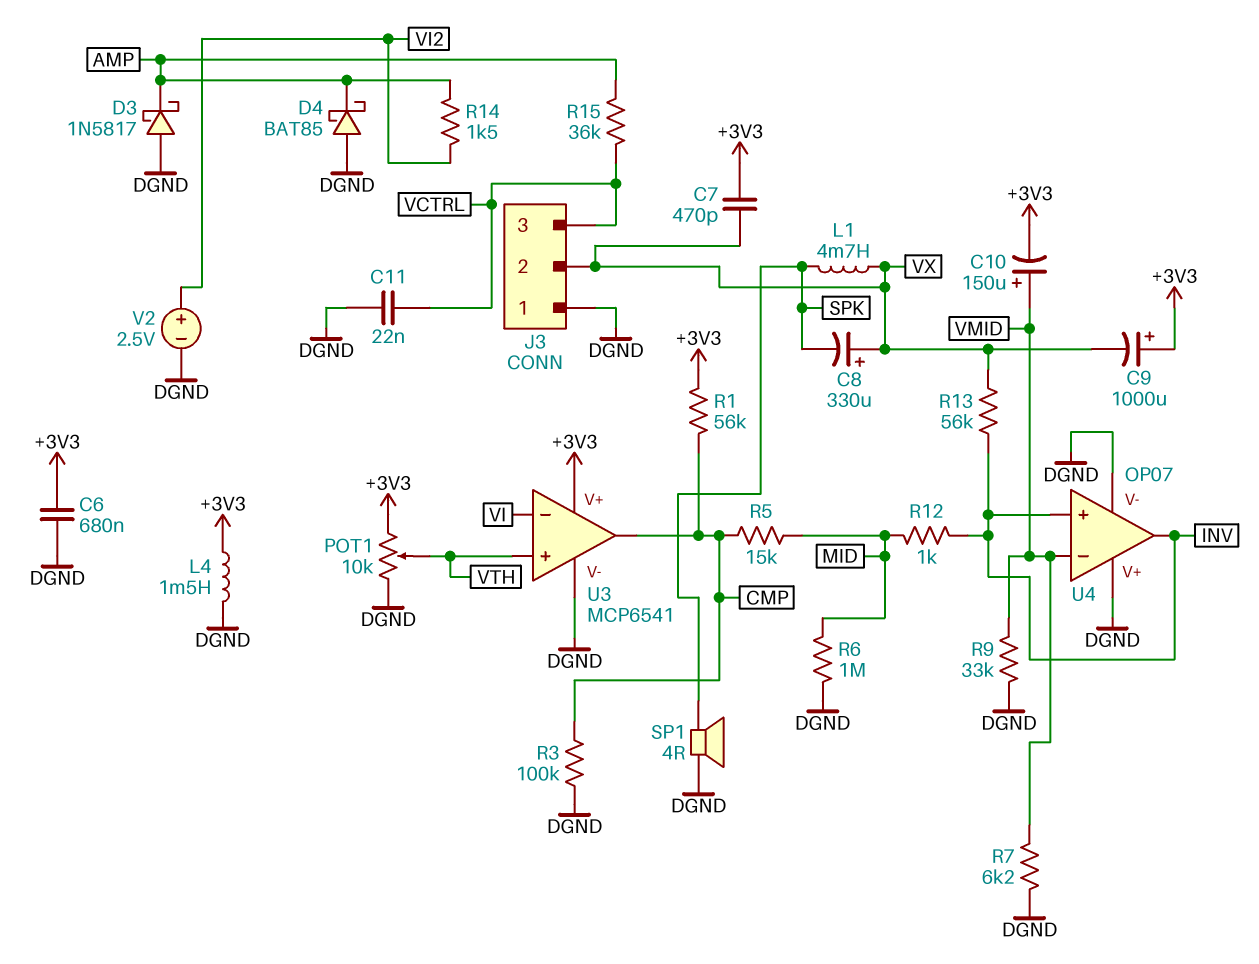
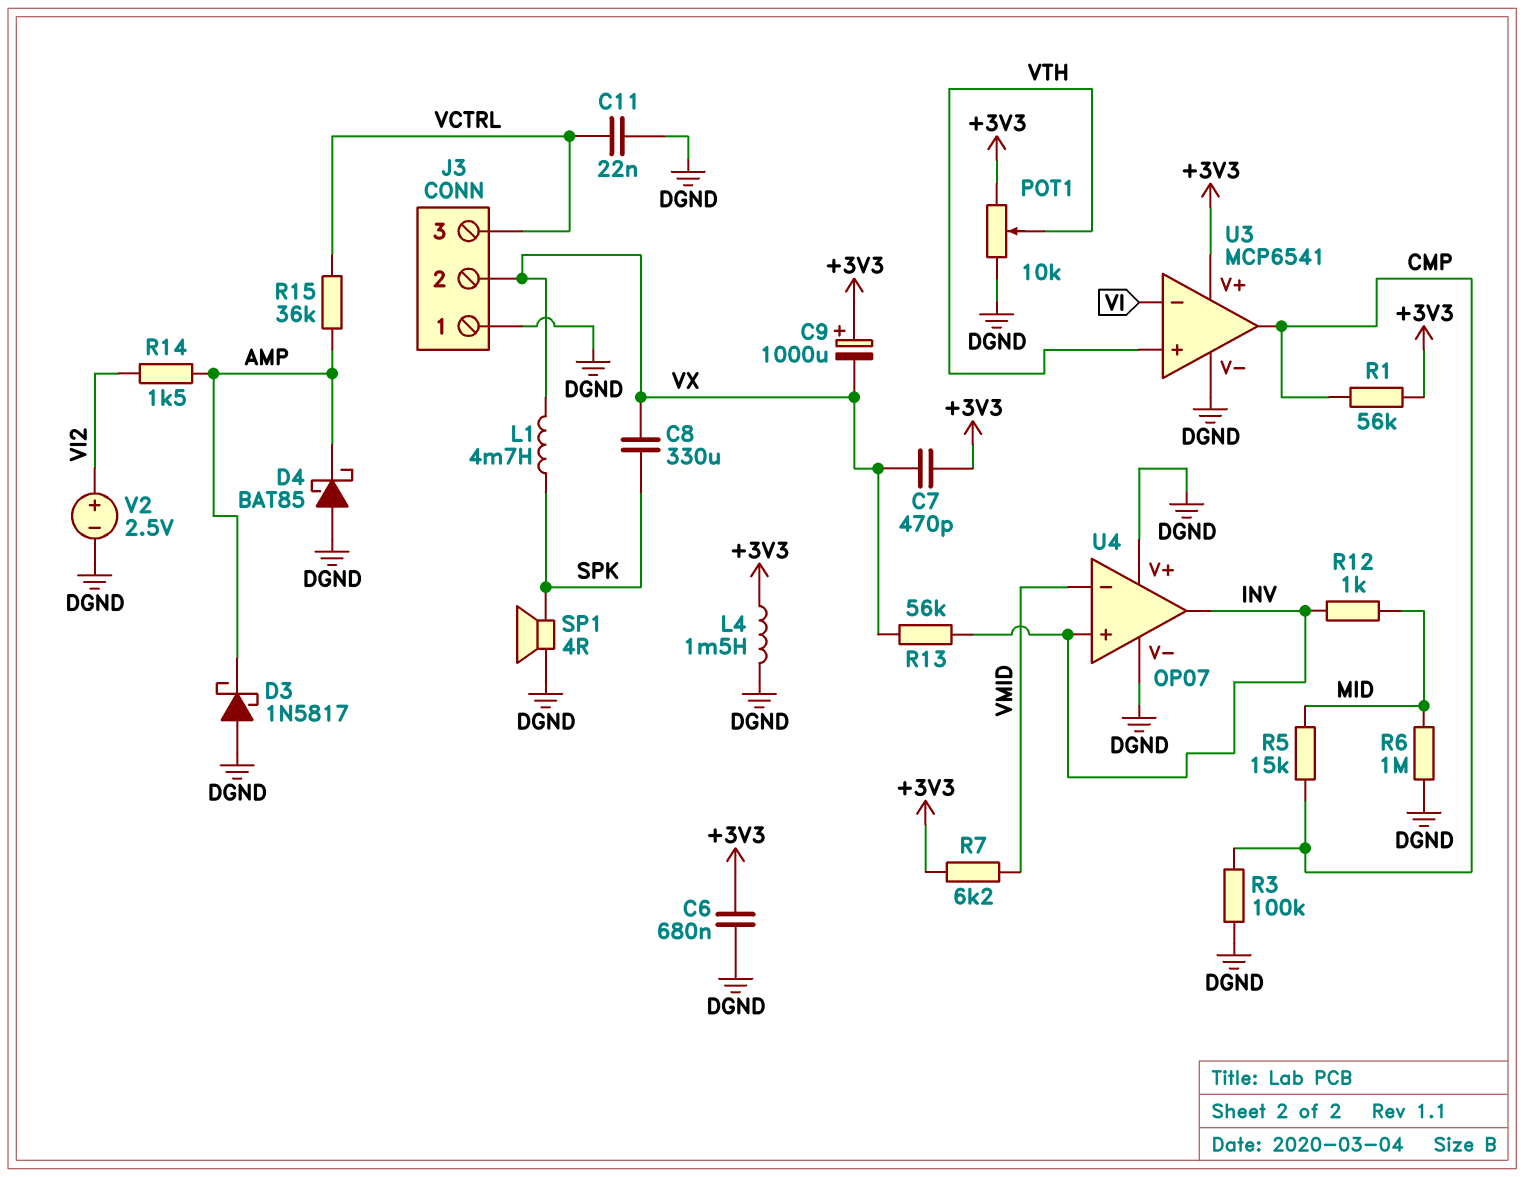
C8: 330uF (plus VX, minus SPK) -> 330uF (SPK, VX)
C10: 150uF (plus VMID, minus +3V3) -> none
R7: 6.2k (DGND, VMID) -> 6.2k (+3V3, VMID)
R9: 33k (DGND, VMID) -> none

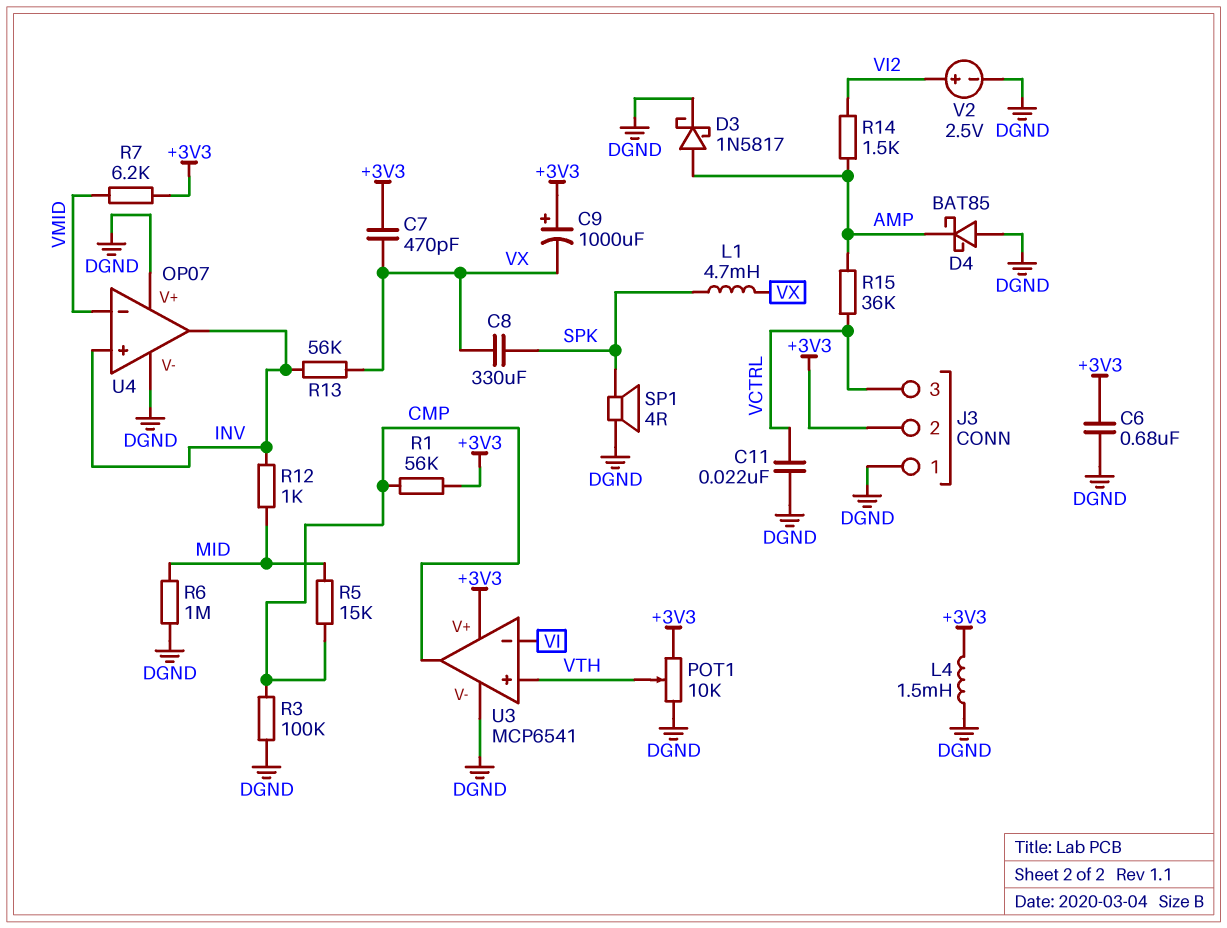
D3: schottky 1N5817 (A DGND, K AMP) -> schottky 1N5817 (A AMP, K DGND)
J3 pin 2: VX -> +3V3

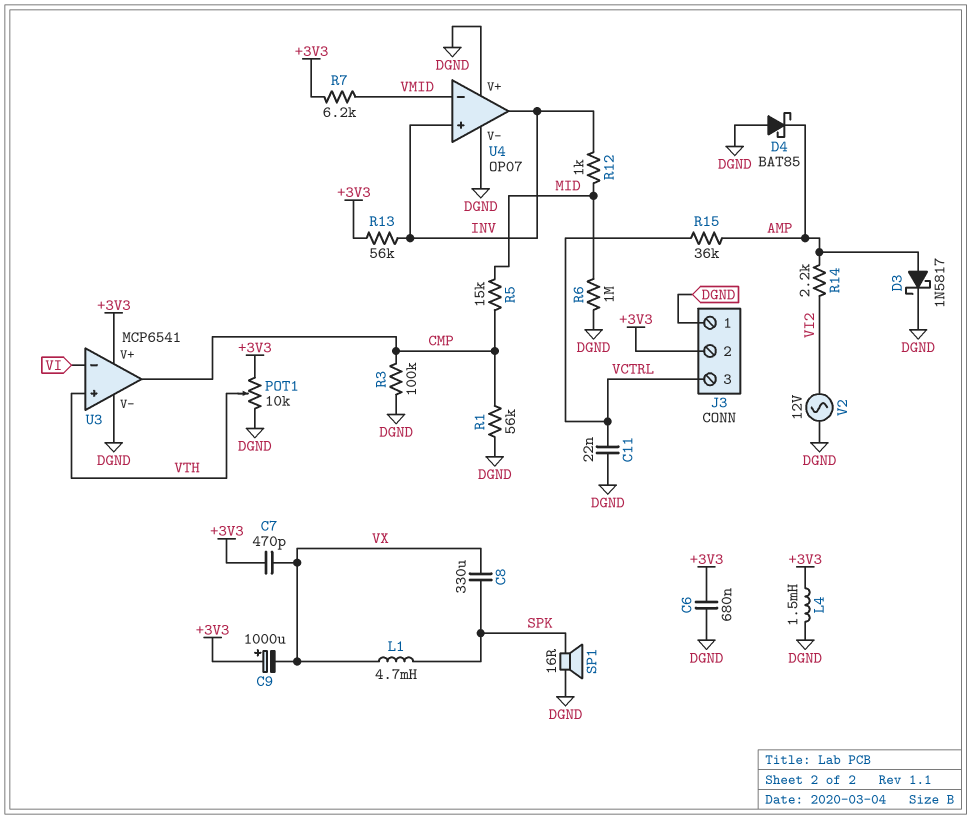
R1: 56k (+3V3, CMP) -> 56k (CMP, DGND)
R13: 56k (INV, VX) -> 56k (+3V3, INV)
R14: 1.5k (AMP, VI2) -> 2.2k (AMP, VI2)
SP1: speaker 4R (DGND, SPK) -> speaker 16R (DGND, SPK)
V2: 2.5V (plus VI2, minus DGND) -> AC 12V (DGND, VI2)

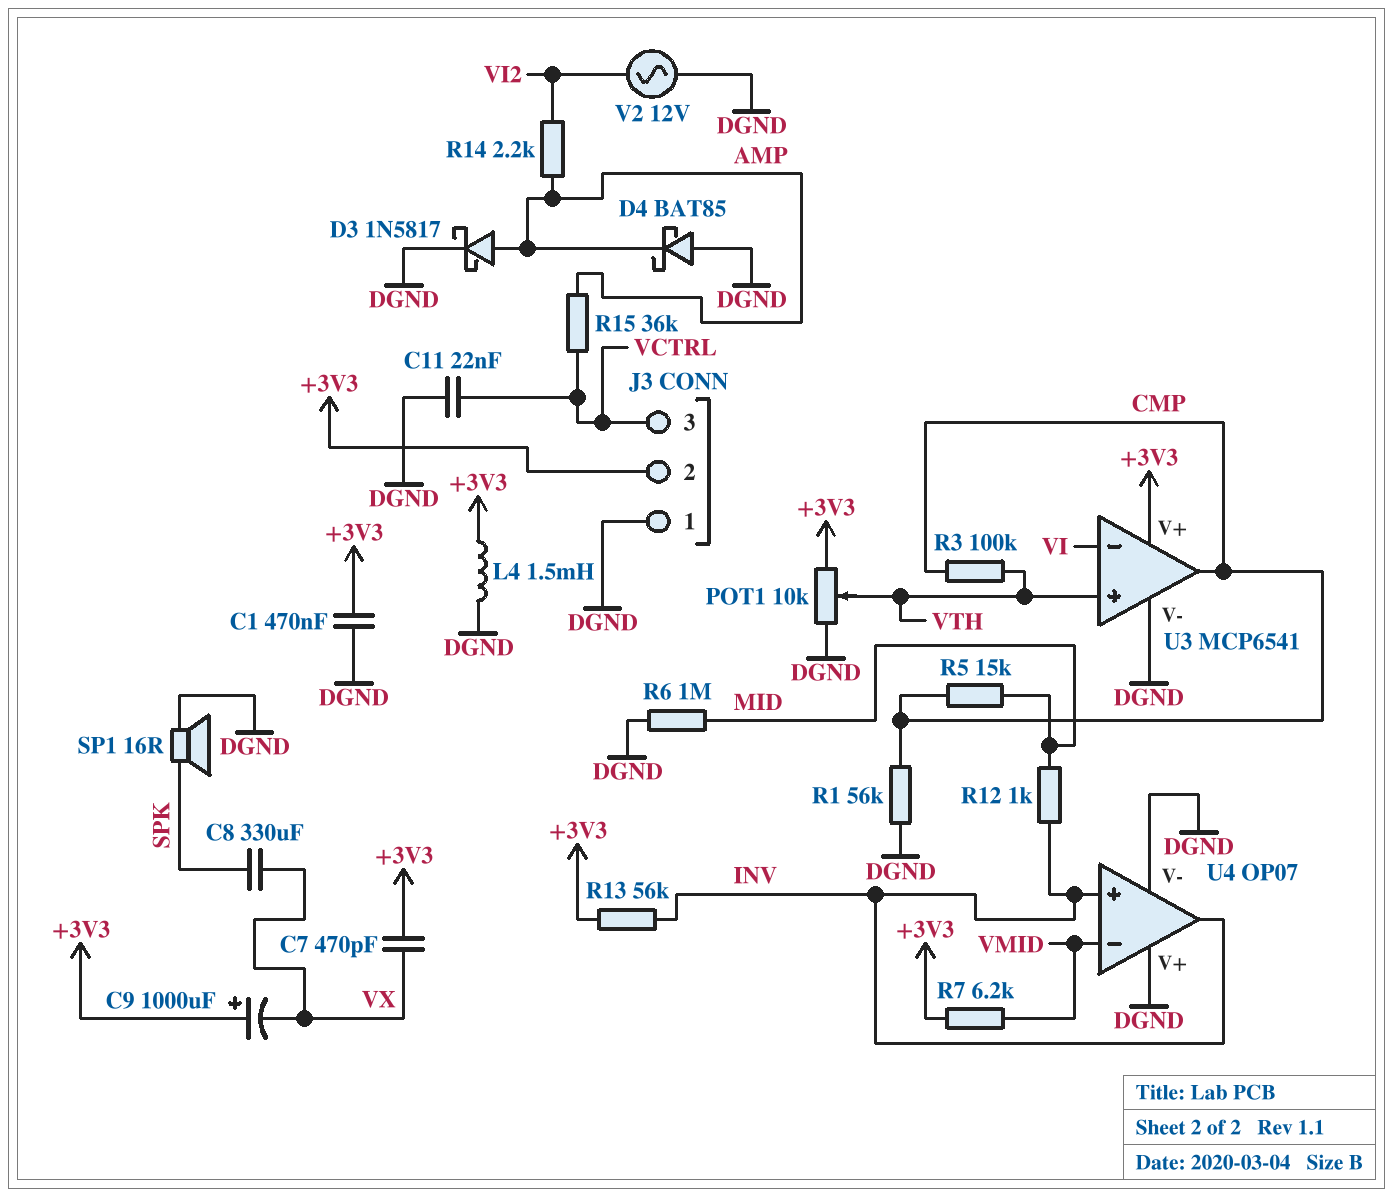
C1: none -> 470nF (+3V3, DGND)
C6: 680nF (+3V3, DGND) -> none
L1: 4.7mH (SPK, VX) -> none
R3: 100k (CMP, DGND) -> 100k (CMP, VTH)

